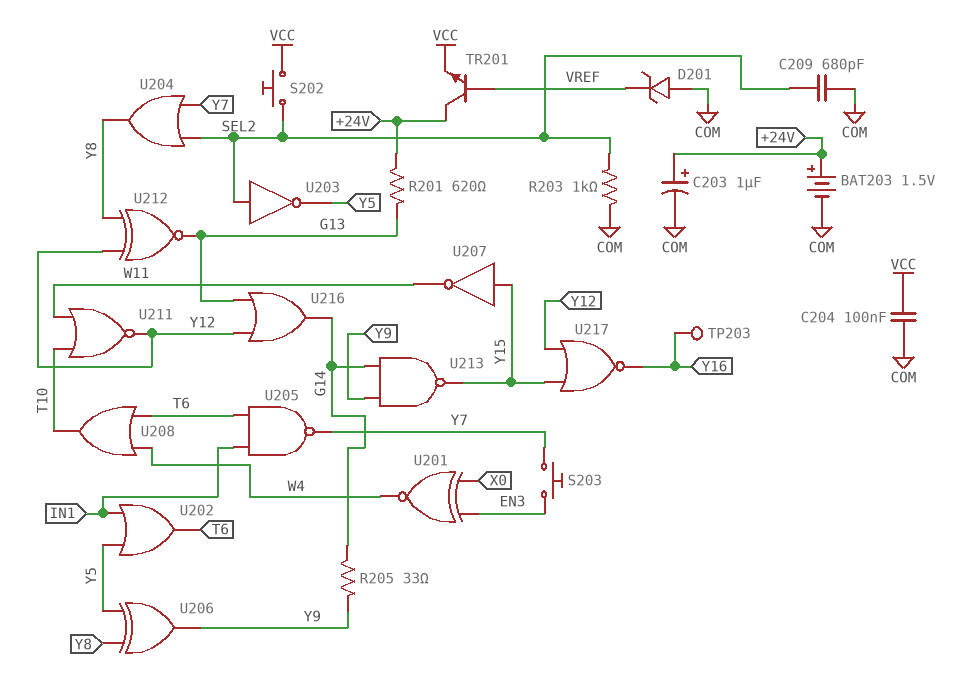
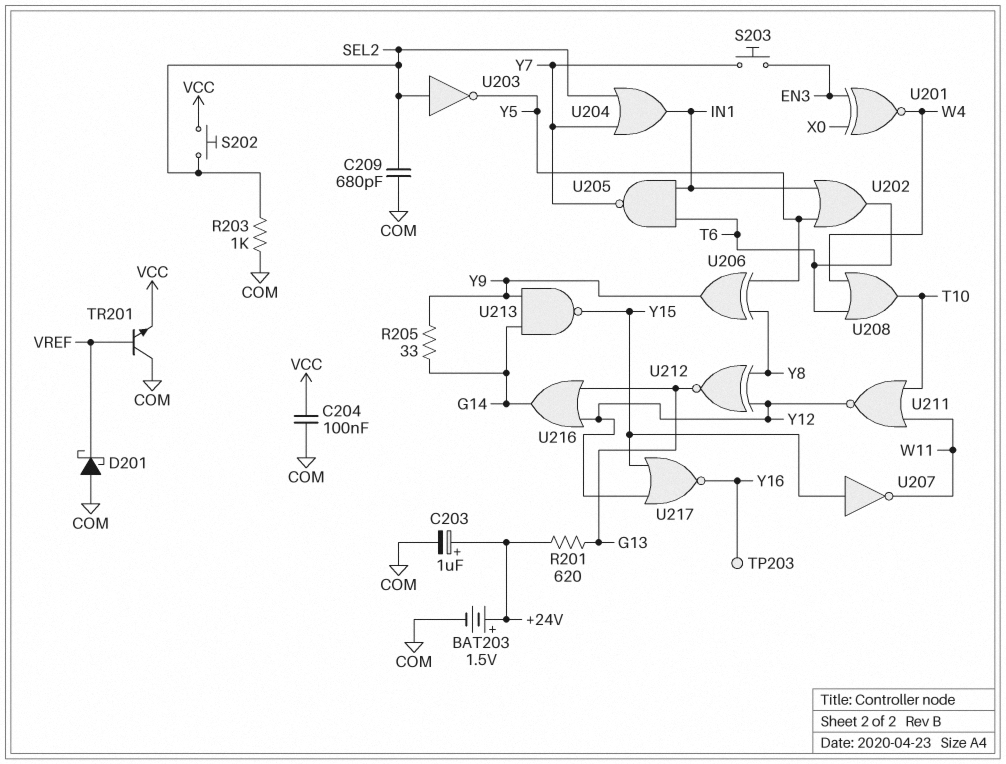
D201: zener (A COM, K VREF) -> schottky (A COM, K VREF)
TR201: NPN (B VREF, C +24V, E VCC) -> NPN (B VREF, C COM, E VCC)
U204: OR (in SEL2, in Y7, out Y8) -> OR (in SEL2, in Y7, out IN1)

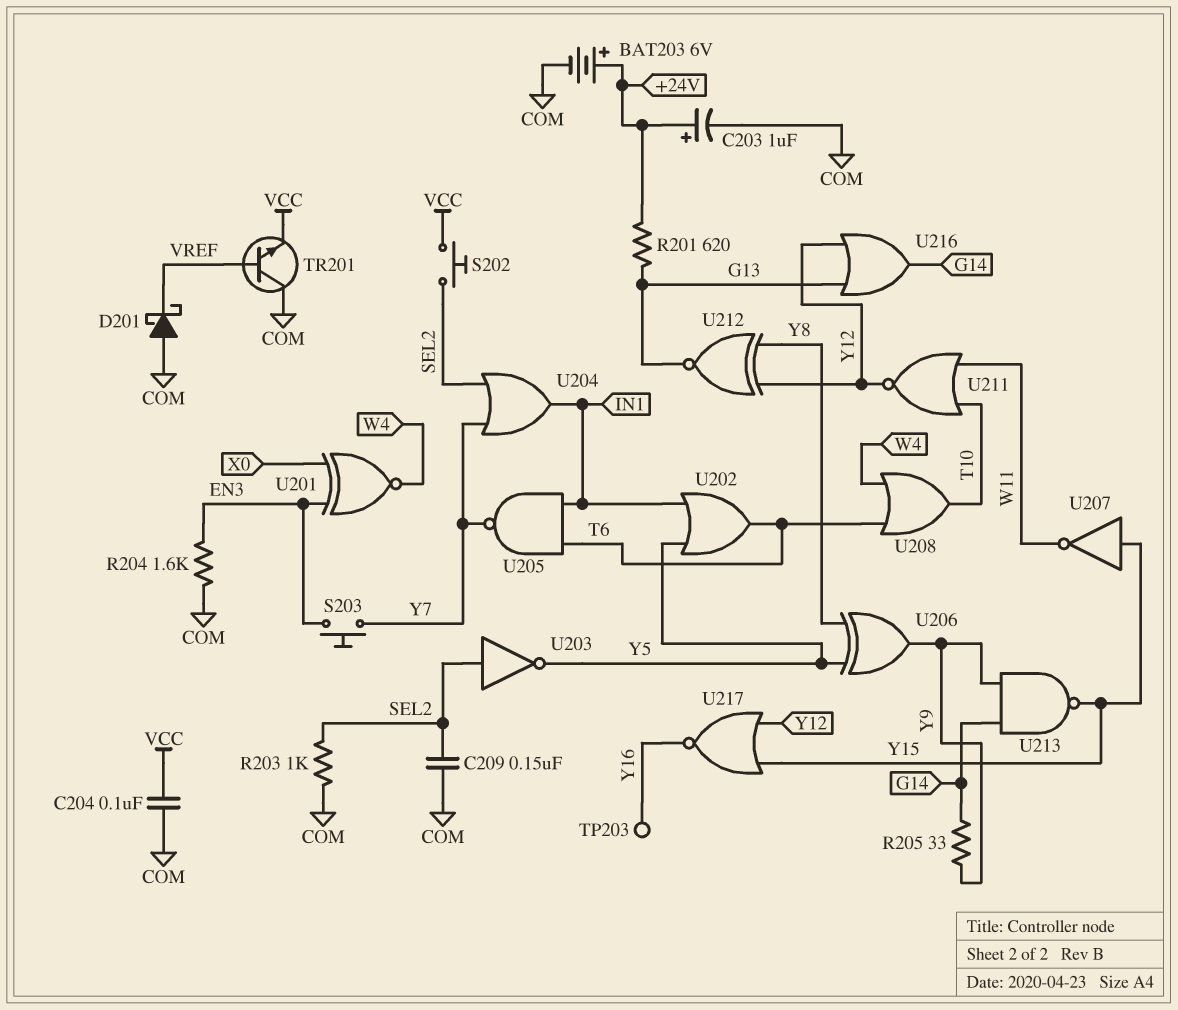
BAT203: 1.5V (plus +24V, minus COM) -> 6V (plus +24V, minus COM)
C209: 680pF (COM, SEL2) -> 150nF (COM, SEL2)
R204: none -> 1.6k (COM, EN3)

